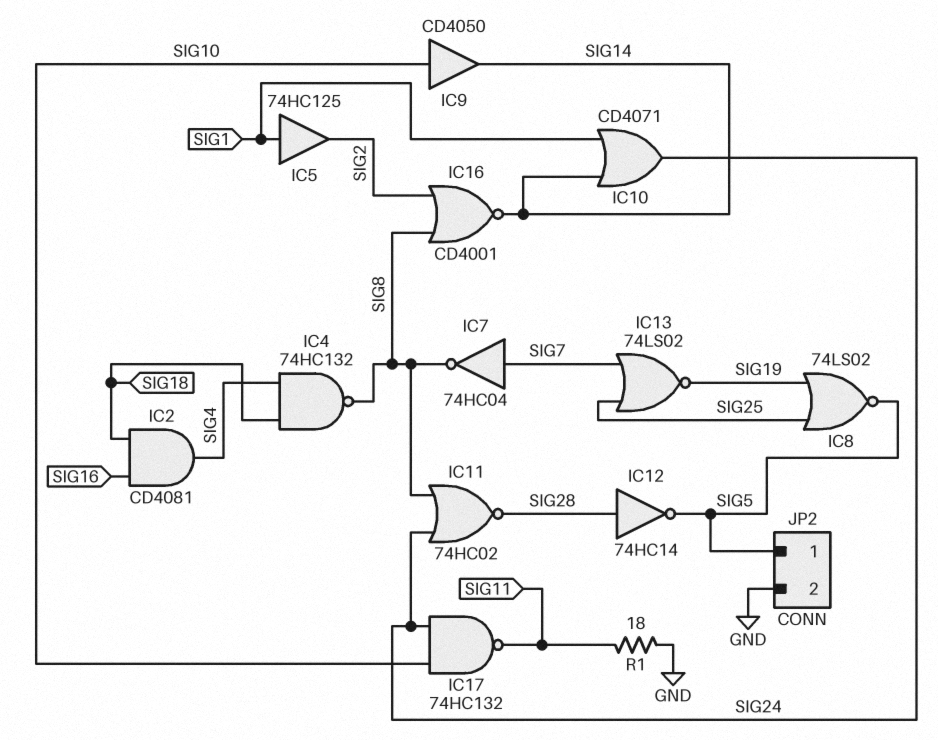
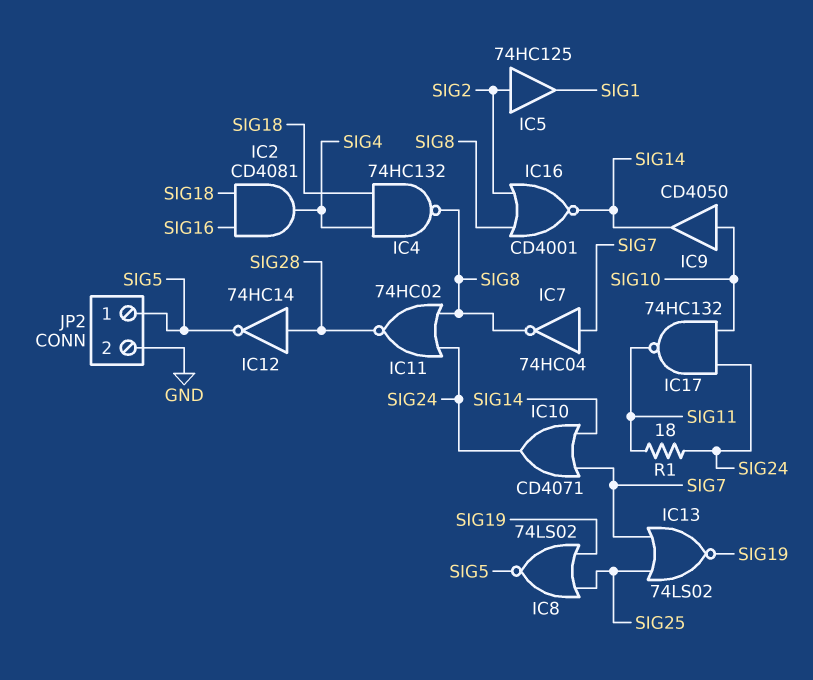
IC5: buffer 74HC125 (in SIG1, out SIG2) -> buffer 74HC125 (in SIG2, out SIG1)
IC10: OR CD4071 (in SIG1, in SIG14, out SIG24) -> OR CD4071 (in SIG7, in SIG14, out SIG24)
R1: 18 (GND, SIG11) -> 18 (SIG11, SIG24)

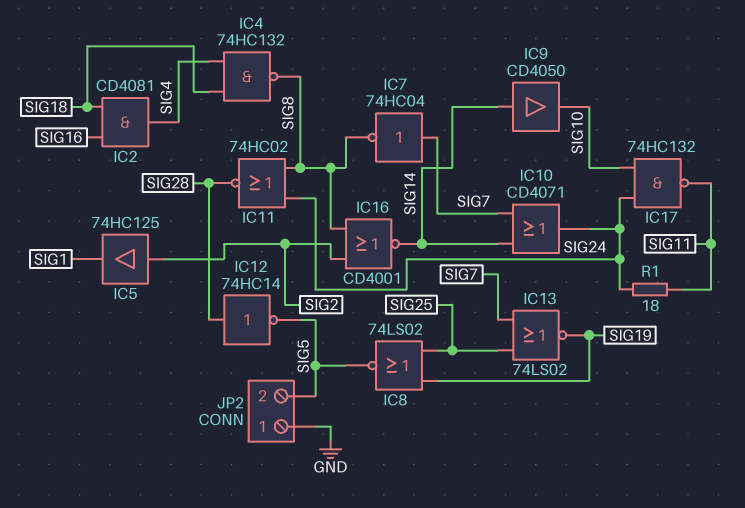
IC9: buffer CD4050 (in SIG10, out SIG14) -> buffer CD4050 (in SIG14, out SIG10)
JP2 pin 1: SIG5 -> GND
JP2 pin 2: GND -> SIG5

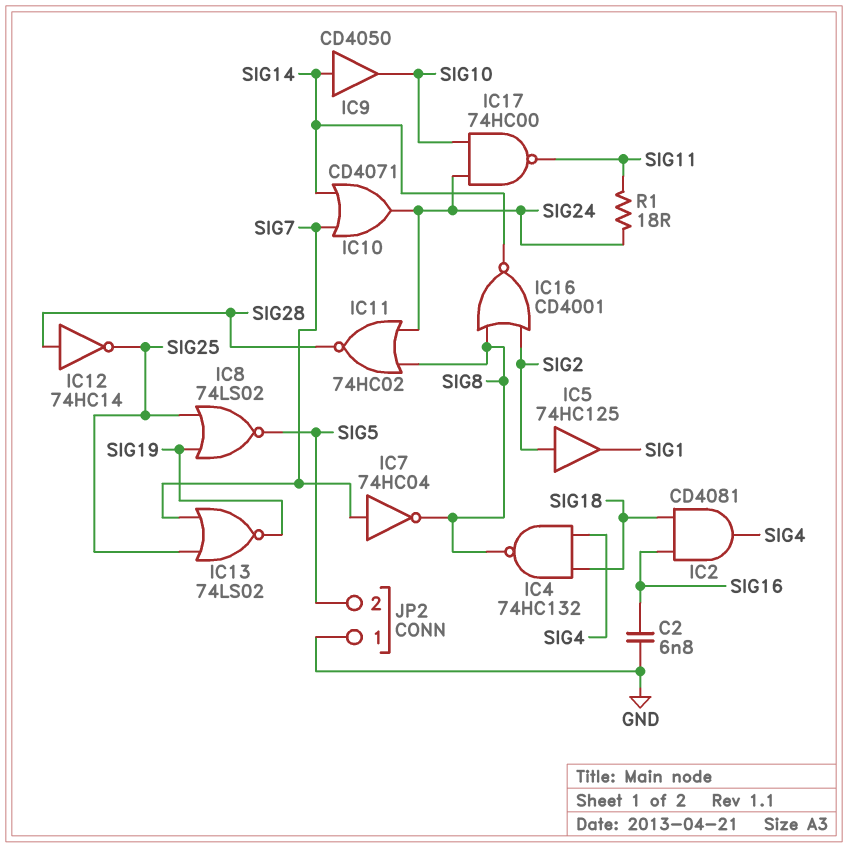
C2: none -> 6.8nF (GND, SIG16)
IC12: NOT 74HC14 (in SIG28, out SIG5) -> NOT 74HC14 (in SIG28, out SIG25)
IC17: NAND 74HC132 (in SIG10, in SIG24, out SIG11) -> NAND 74HC00 (in SIG10, in SIG24, out SIG11)

